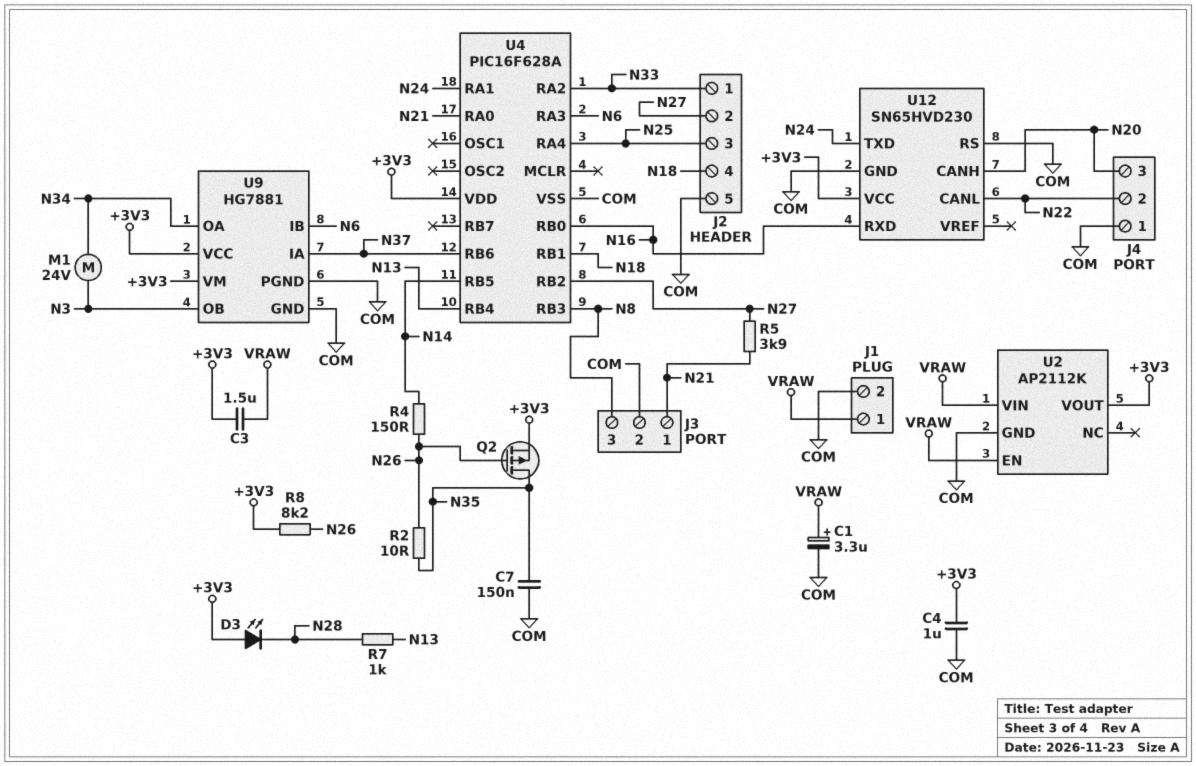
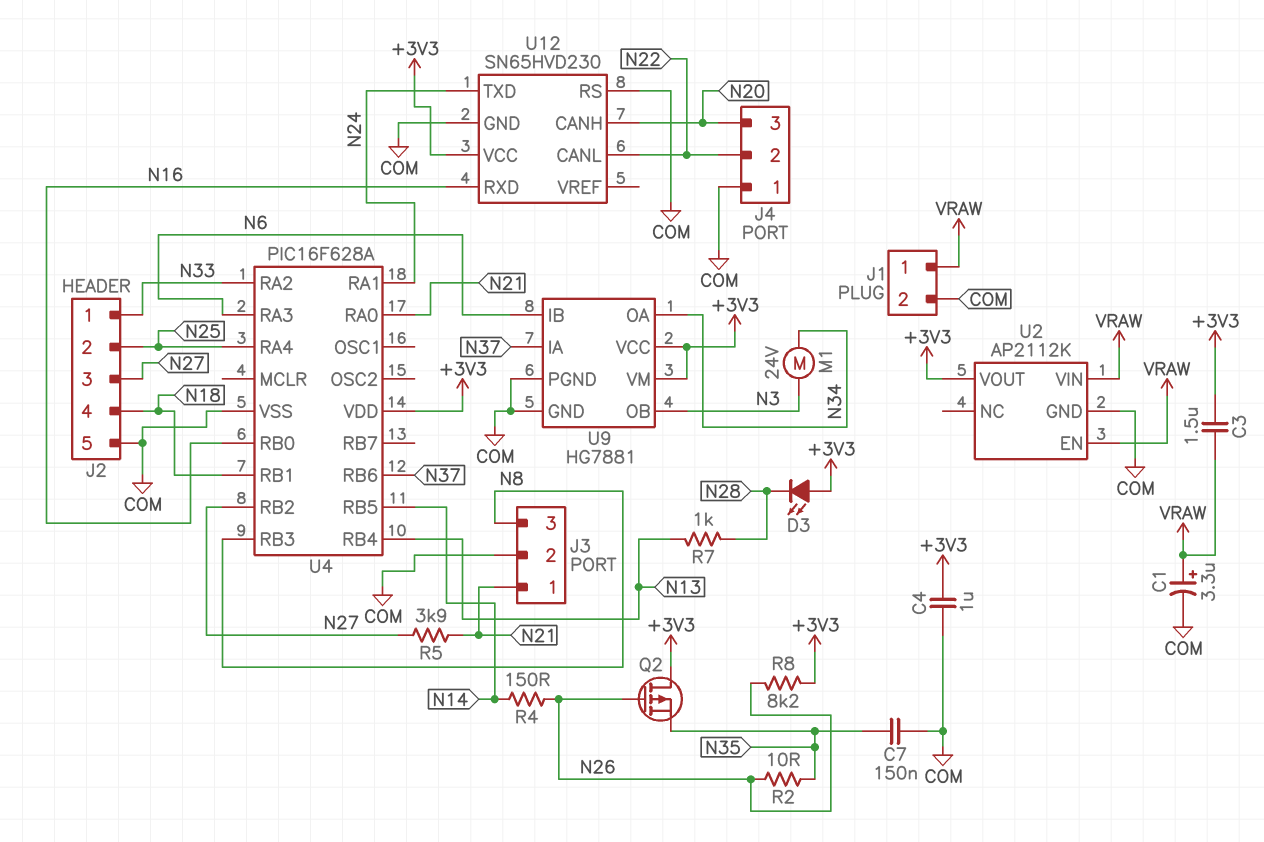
J2 pin 2: N27 -> N25
J2 pin 3: N25 -> N27
Q2: PMOS (G N26, D N35, S +3V3) -> PMOS (G N26, D +3V3, S N35)

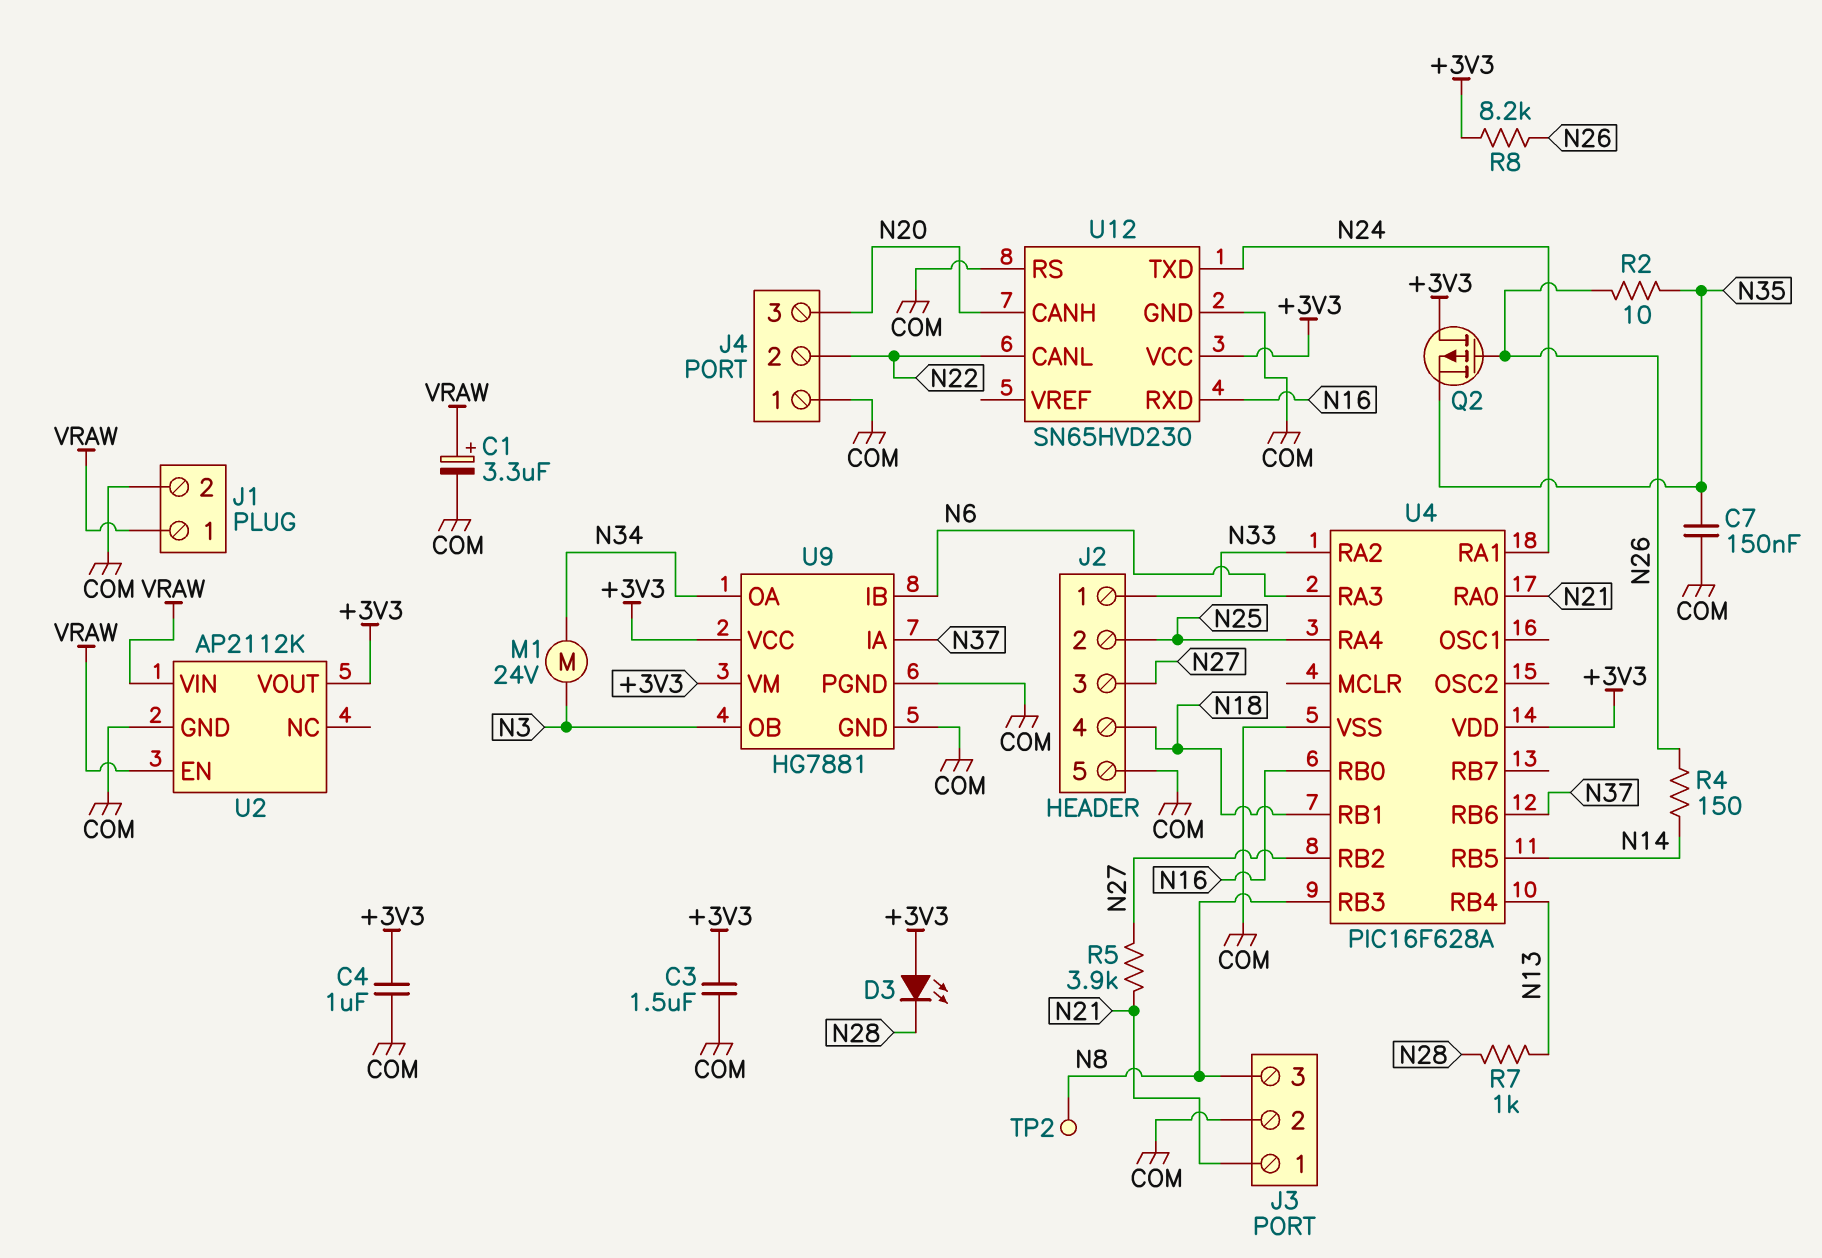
C3: 1.5uF (+3V3, VRAW) -> 1.5uF (+3V3, COM)
TP2: none -> test point (N8)

